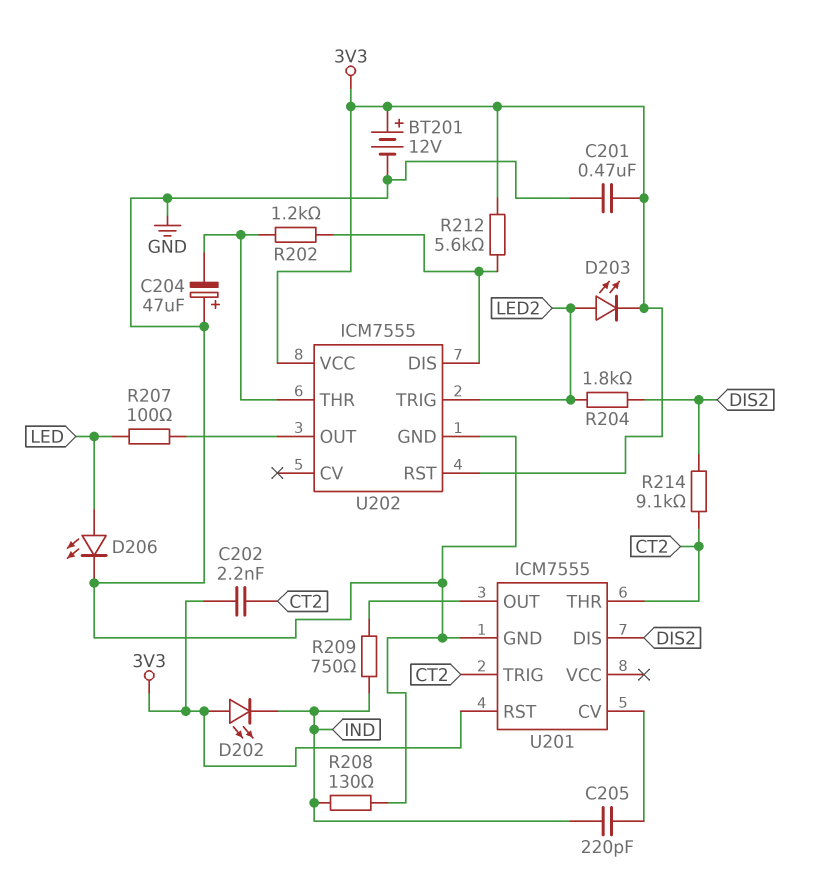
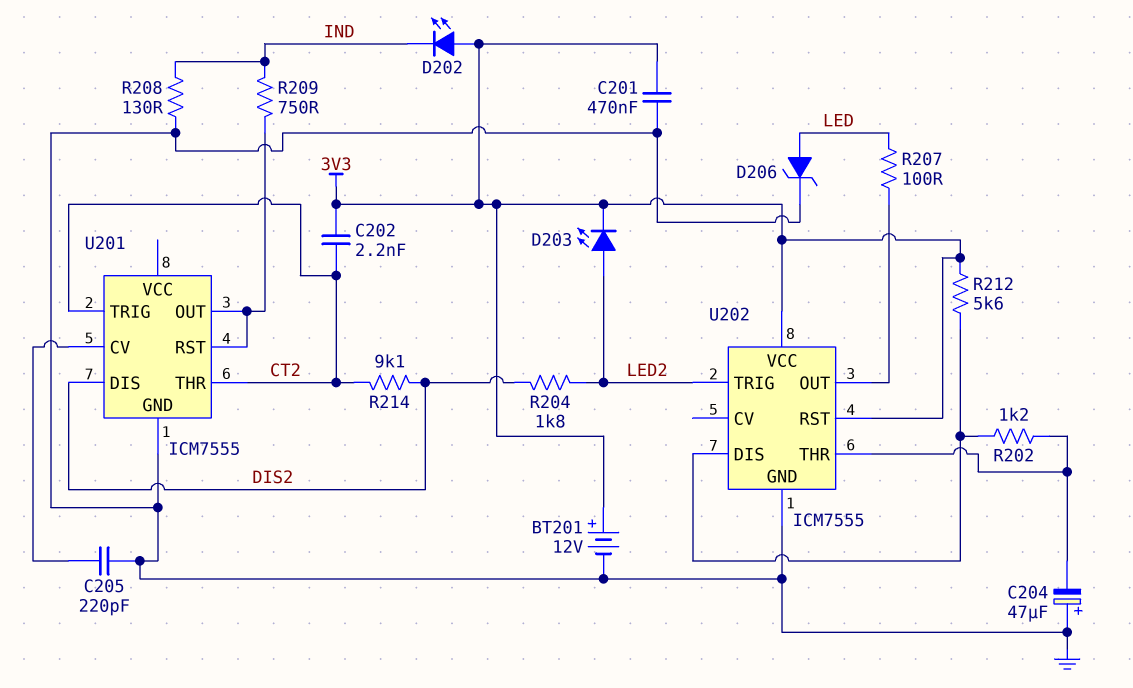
C205: 220pF (IND, U201/CV) -> 220pF (GND, U201/CV)
D206: LED (A LED, K GND) -> zener (A LED, K GND)
U201 pin RST: 3V3 -> U201/OUT

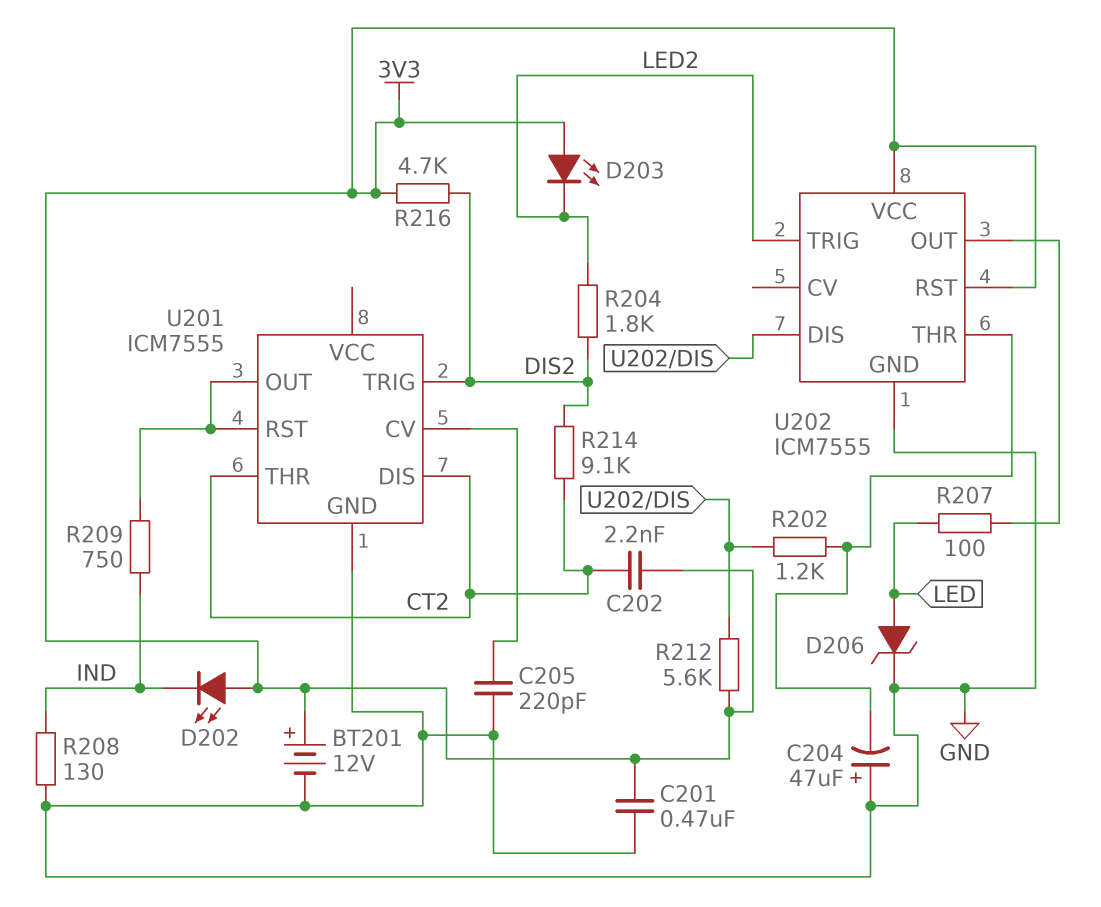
D203: LED (A LED2, K 3V3) -> LED (A 3V3, K LED2)
R216: none -> 4.7k (3V3, DIS2)
U201 pin DIS: DIS2 -> CT2
U201 pin TRIG: CT2 -> DIS2

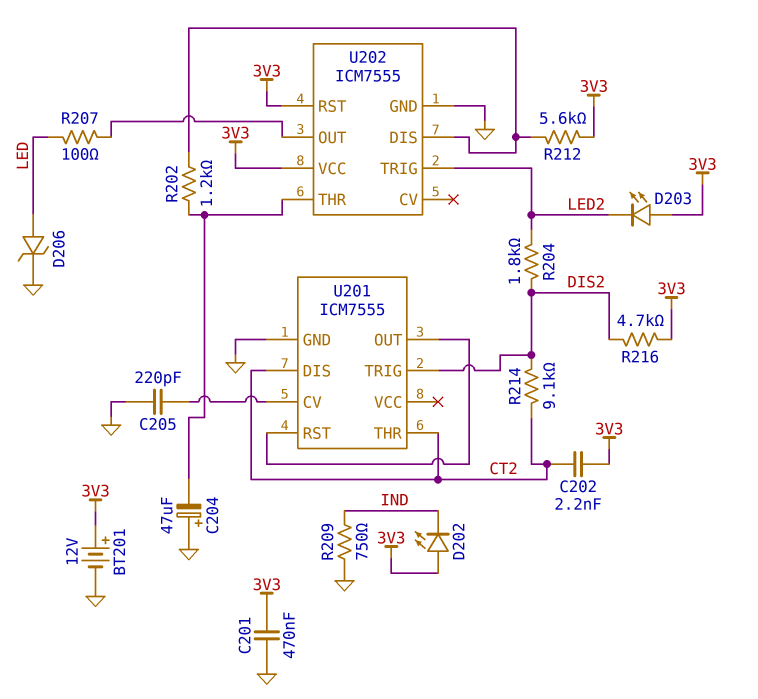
R208: 130 (GND, IND) -> none
R209: 750 (IND, U201/OUT) -> 750 (GND, IND)

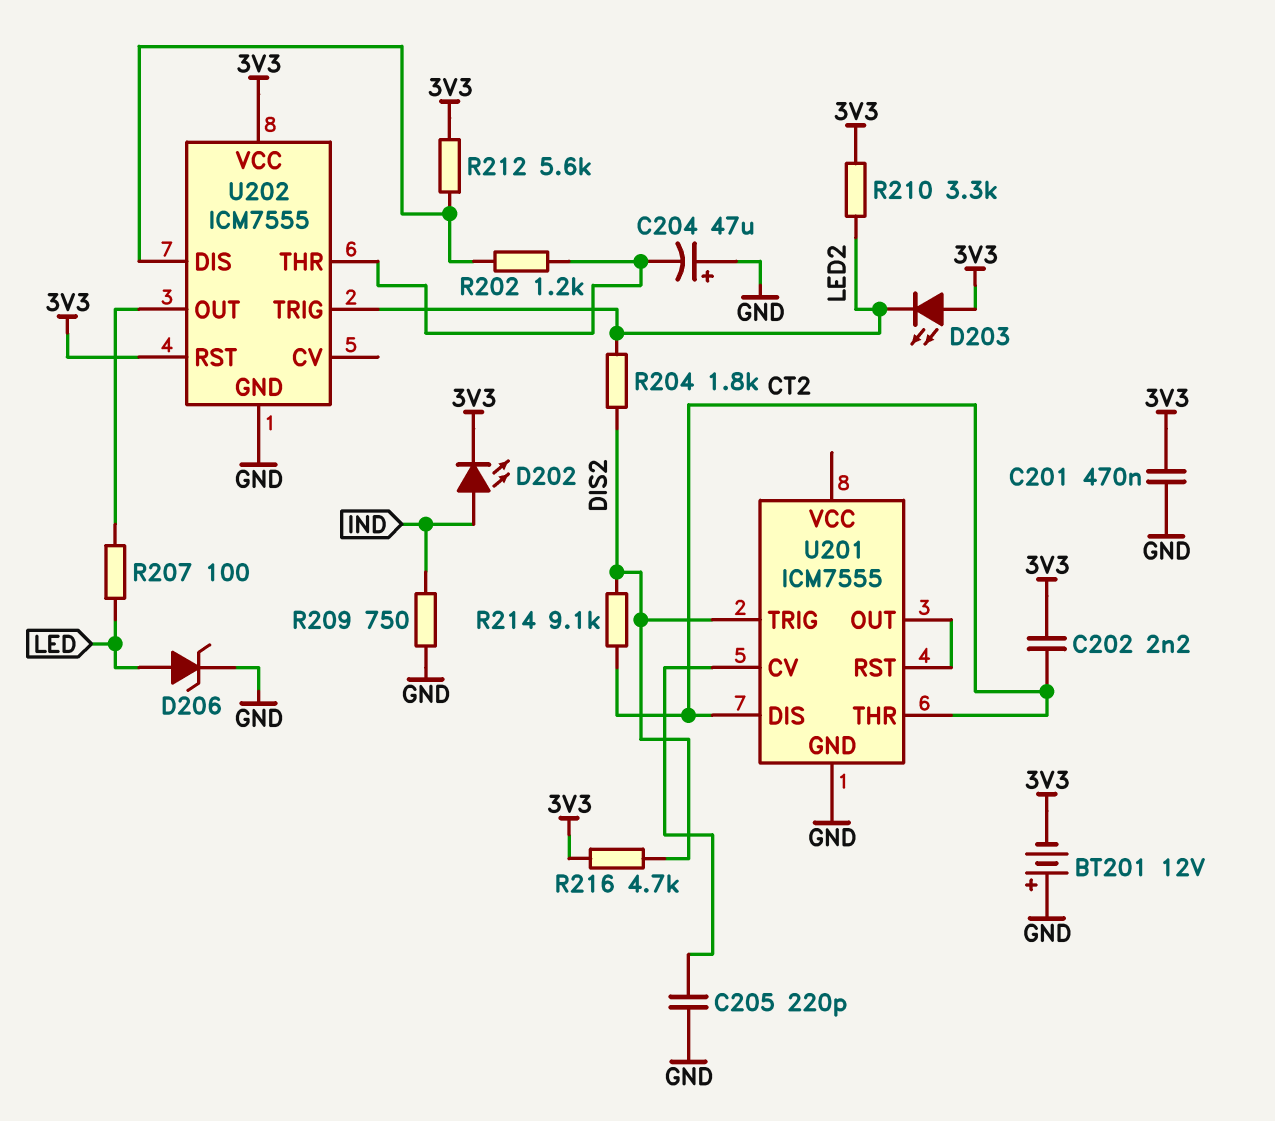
BT201: 12V (plus 3V3, minus GND) -> 12V (plus GND, minus 3V3)
D202: LED (A 3V3, K IND) -> LED (A IND, K 3V3)
R210: none -> 3.3k (3V3, LED2)

